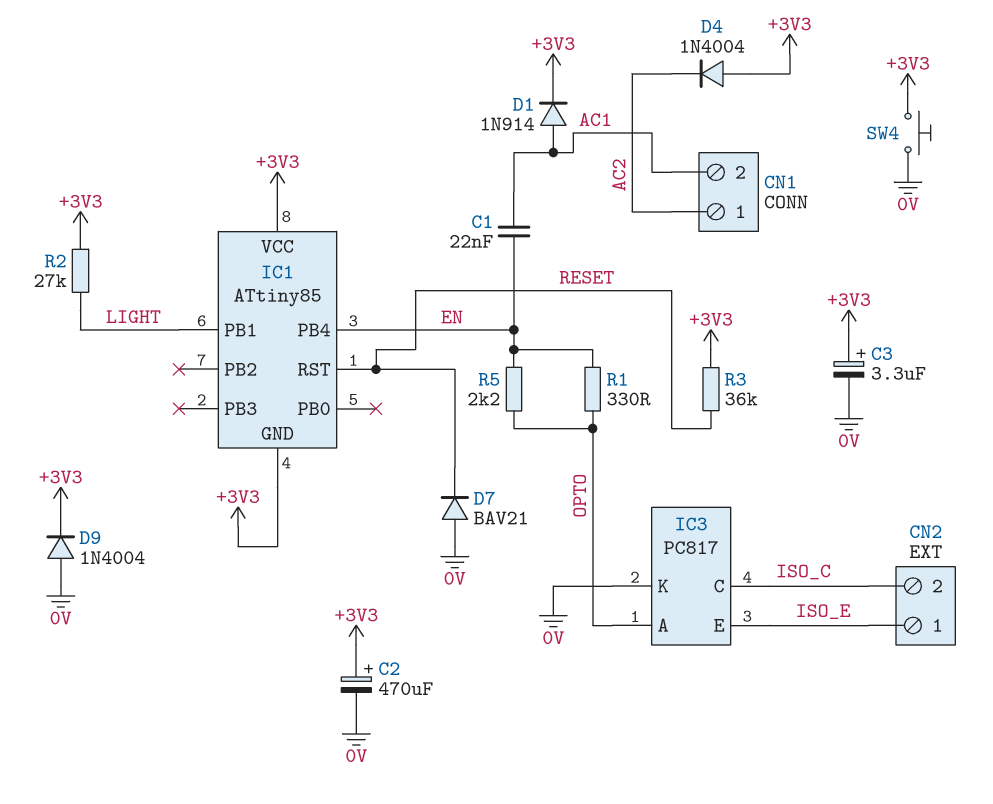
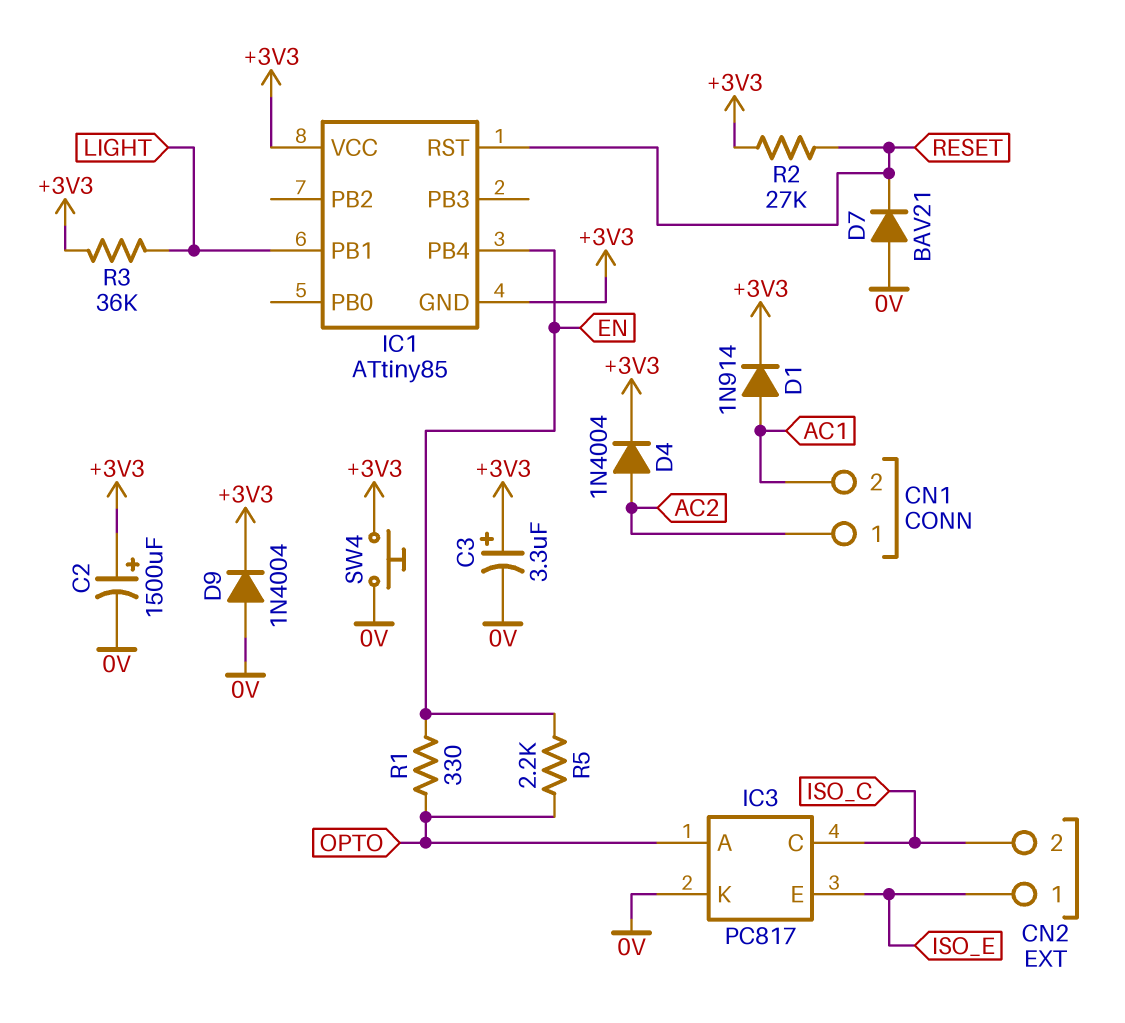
C1: 22nF (AC1, EN) -> none
C2: 470uF (plus +3V3, minus 0V) -> 1500uF (plus +3V3, minus 0V)
D4: diode 1N4004 (A +3V3, K AC2) -> diode 1N4004 (A AC2, K +3V3)
R2: 27k (+3V3, LIGHT) -> 27k (+3V3, RESET)
R3: 36k (+3V3, RESET) -> 36k (+3V3, LIGHT)

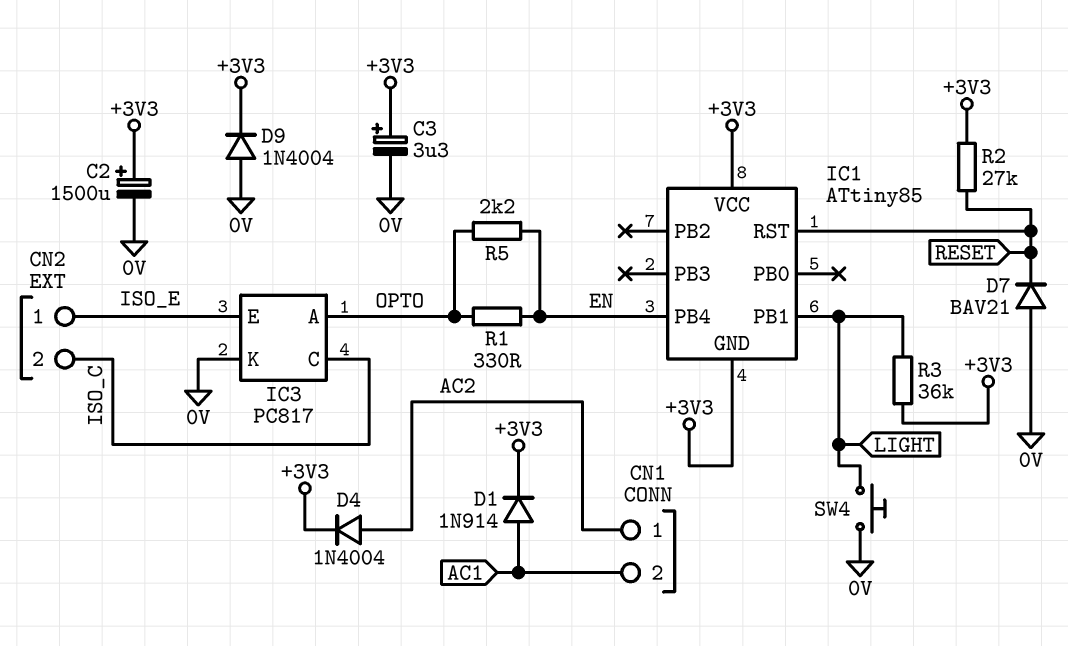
SW4: button (+3V3, 0V) -> button (0V, LIGHT)

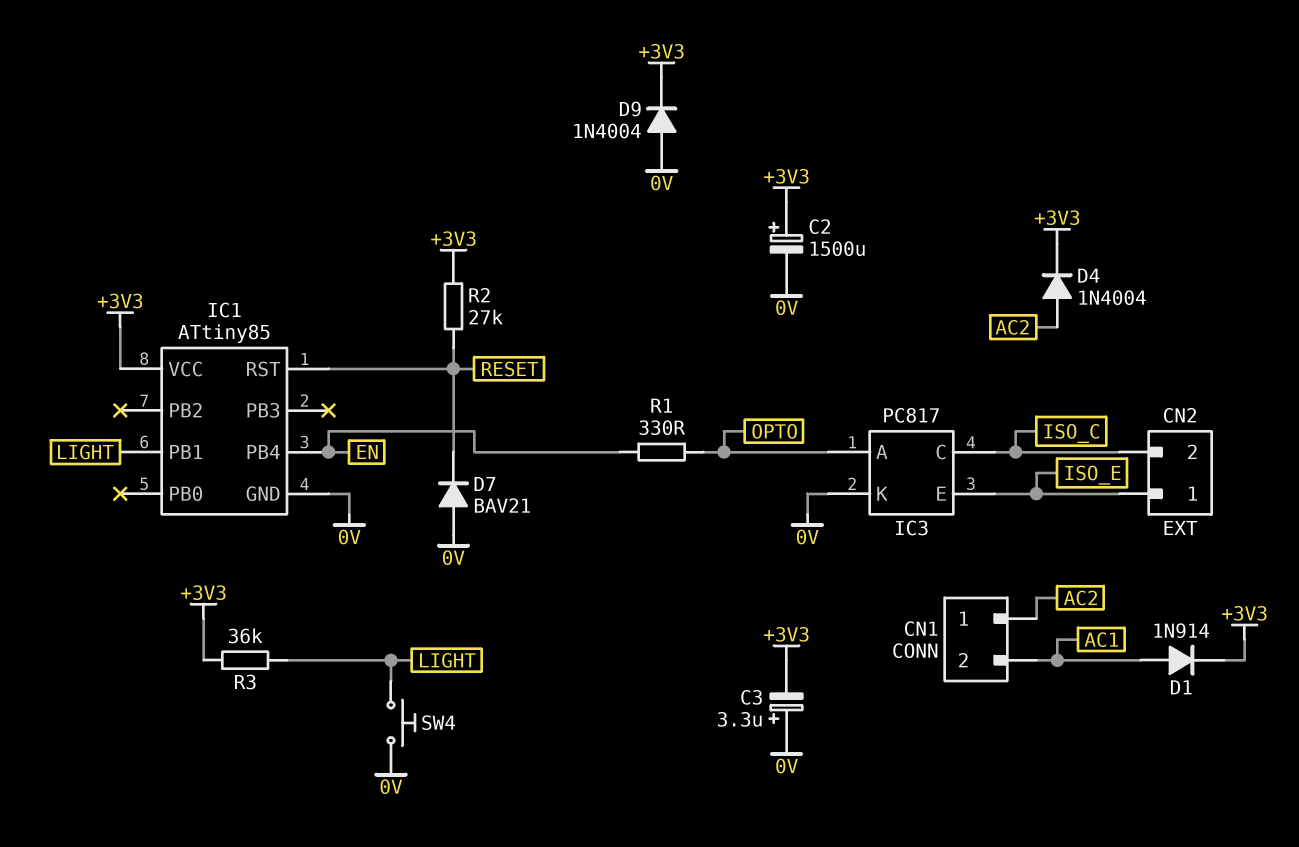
C3: 3.3uF (plus +3V3, minus 0V) -> 3.3uF (plus 0V, minus +3V3)
IC1 pin GND: +3V3 -> 0V
R5: 2.2k (EN, OPTO) -> none

